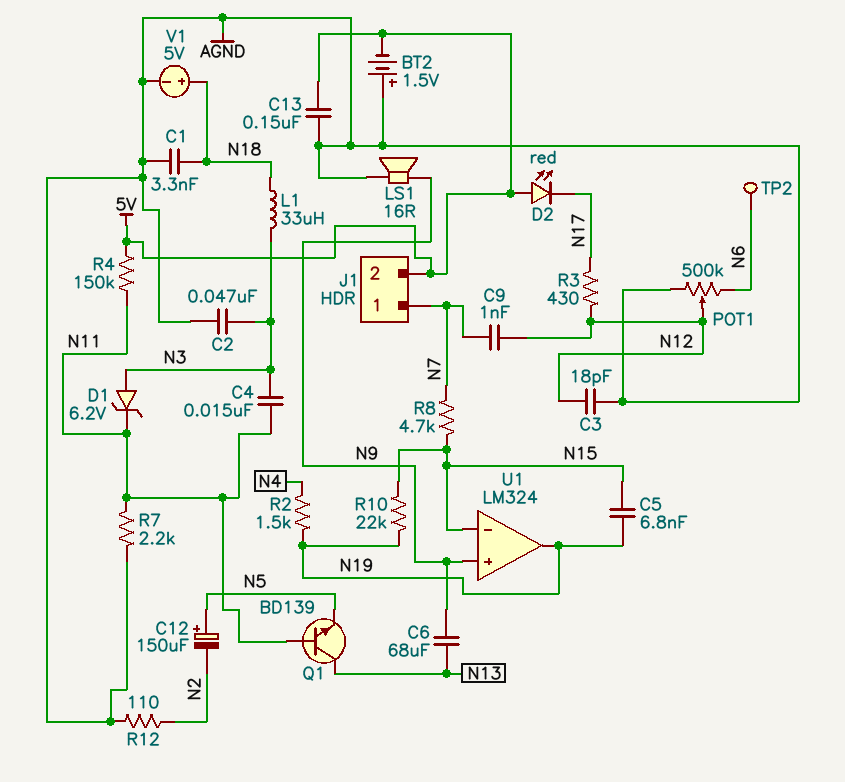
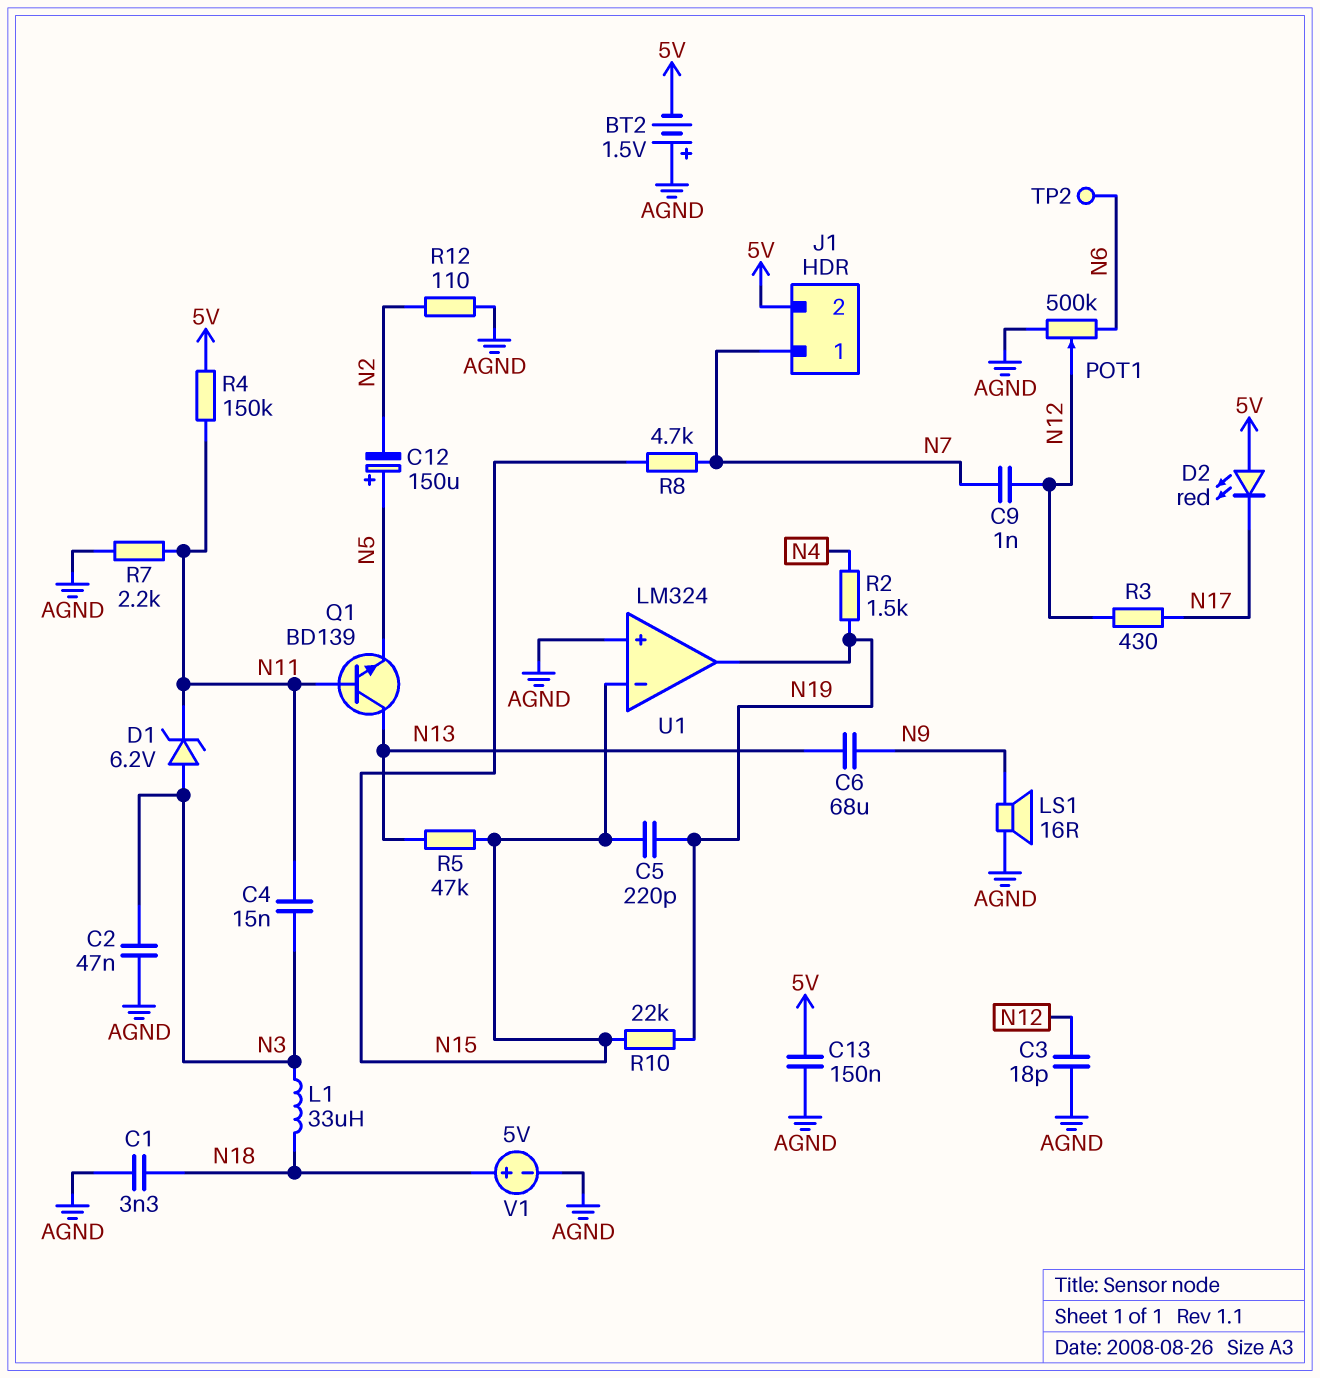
C5: 6.8nF (N15, N19) -> 220pF (N15, N19)
R5: none -> 47k (N13, N15)
U1 pin in+: N9 -> AGND

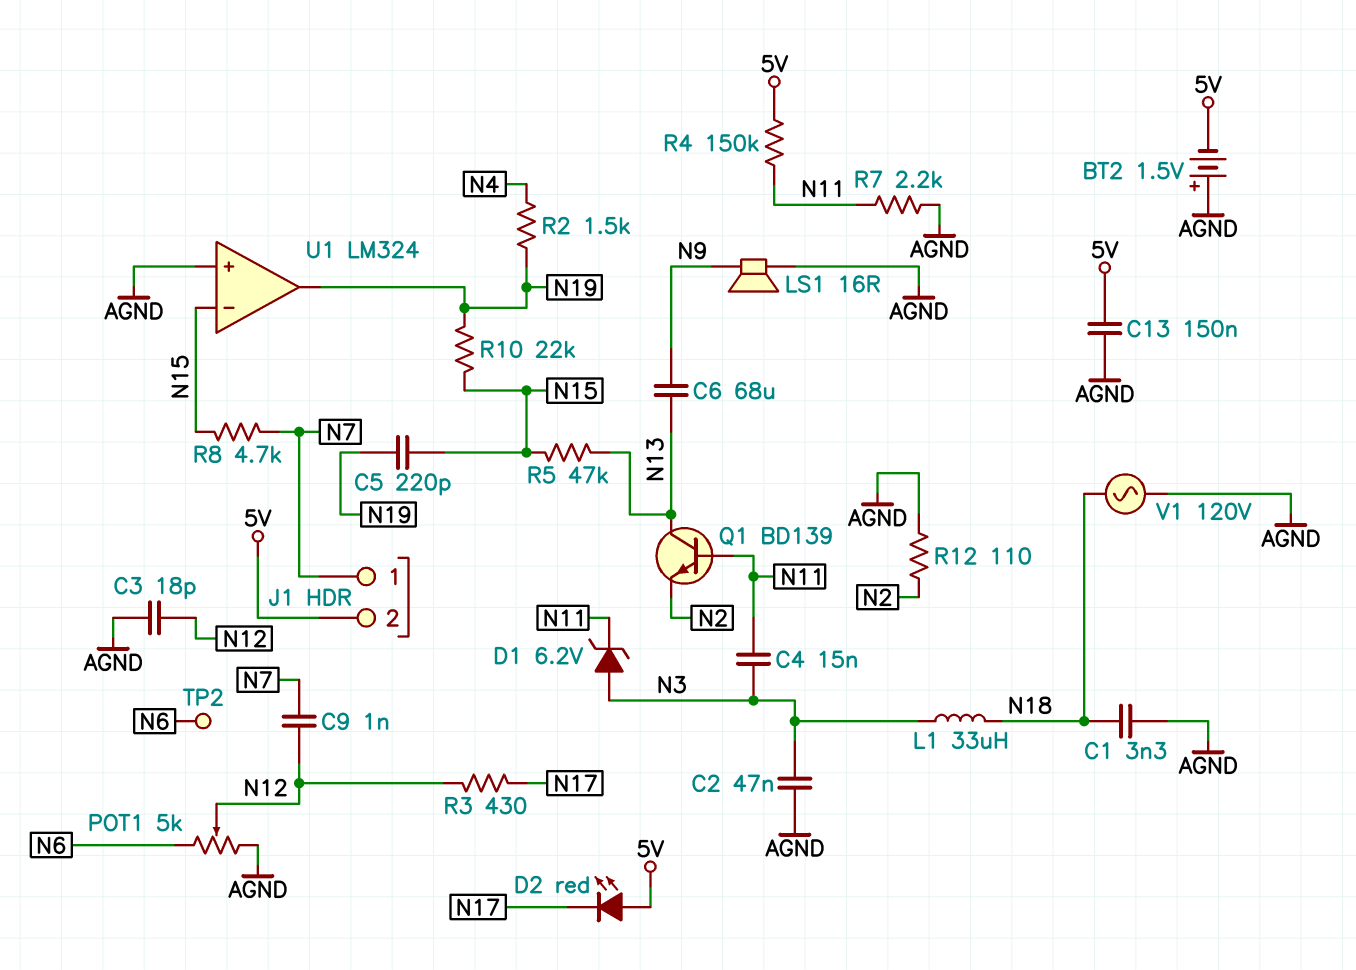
C12: 150uF (plus N5, minus N2) -> none
POT1: 500k (AGND, N6, wiper N12) -> 5k (AGND, N6, wiper N12)
Q1: NPN BD139 (B N11, C N13, E N5) -> NPN BD139 (B N11, C N13, E N2)
V1: 5V (plus N18, minus AGND) -> AC 120V (AGND, N18)

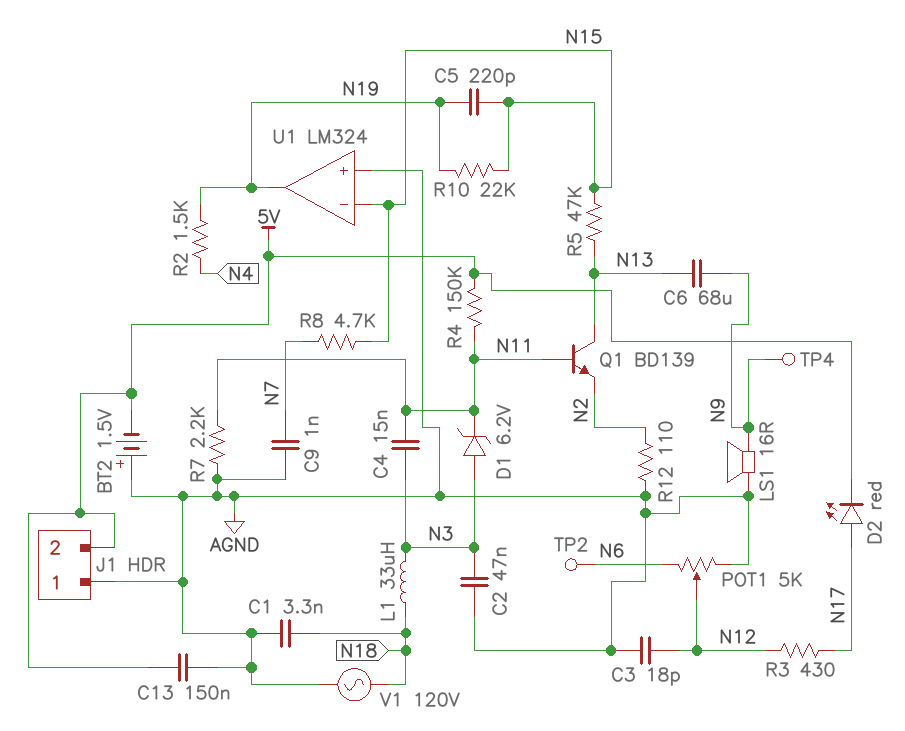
C9: 1nF (N7, N12) -> 1nF (AGND, N7)
D2: LED red (A 5V, K N17) -> LED red (A N17, K 5V)
J1 pin 1: N7 -> AGND
TP4: none -> test point (N9)

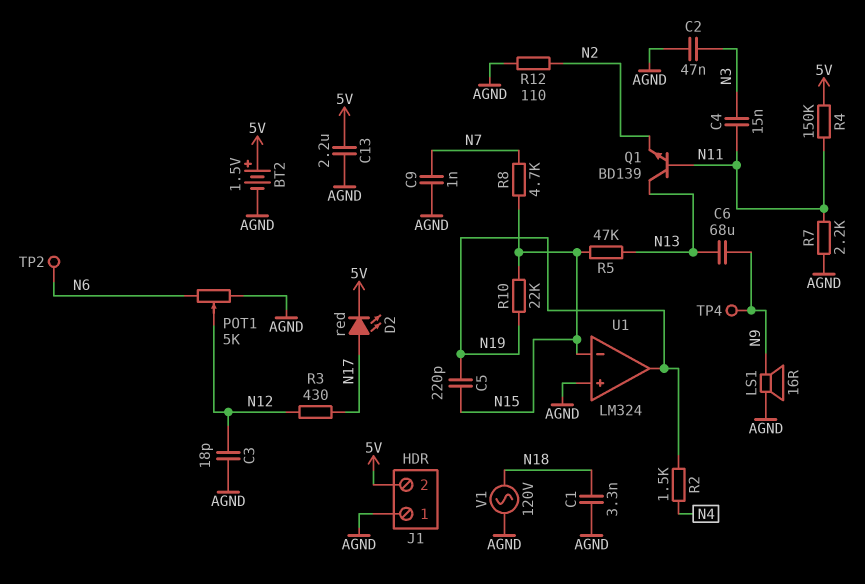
BT2: 1.5V (plus AGND, minus 5V) -> 1.5V (plus 5V, minus AGND)
C13: 150nF (5V, AGND) -> 2.2uF (5V, AGND)
D1: zener 6.2V (A N3, K N11) -> none
L1: 33uH (N3, N18) -> none

